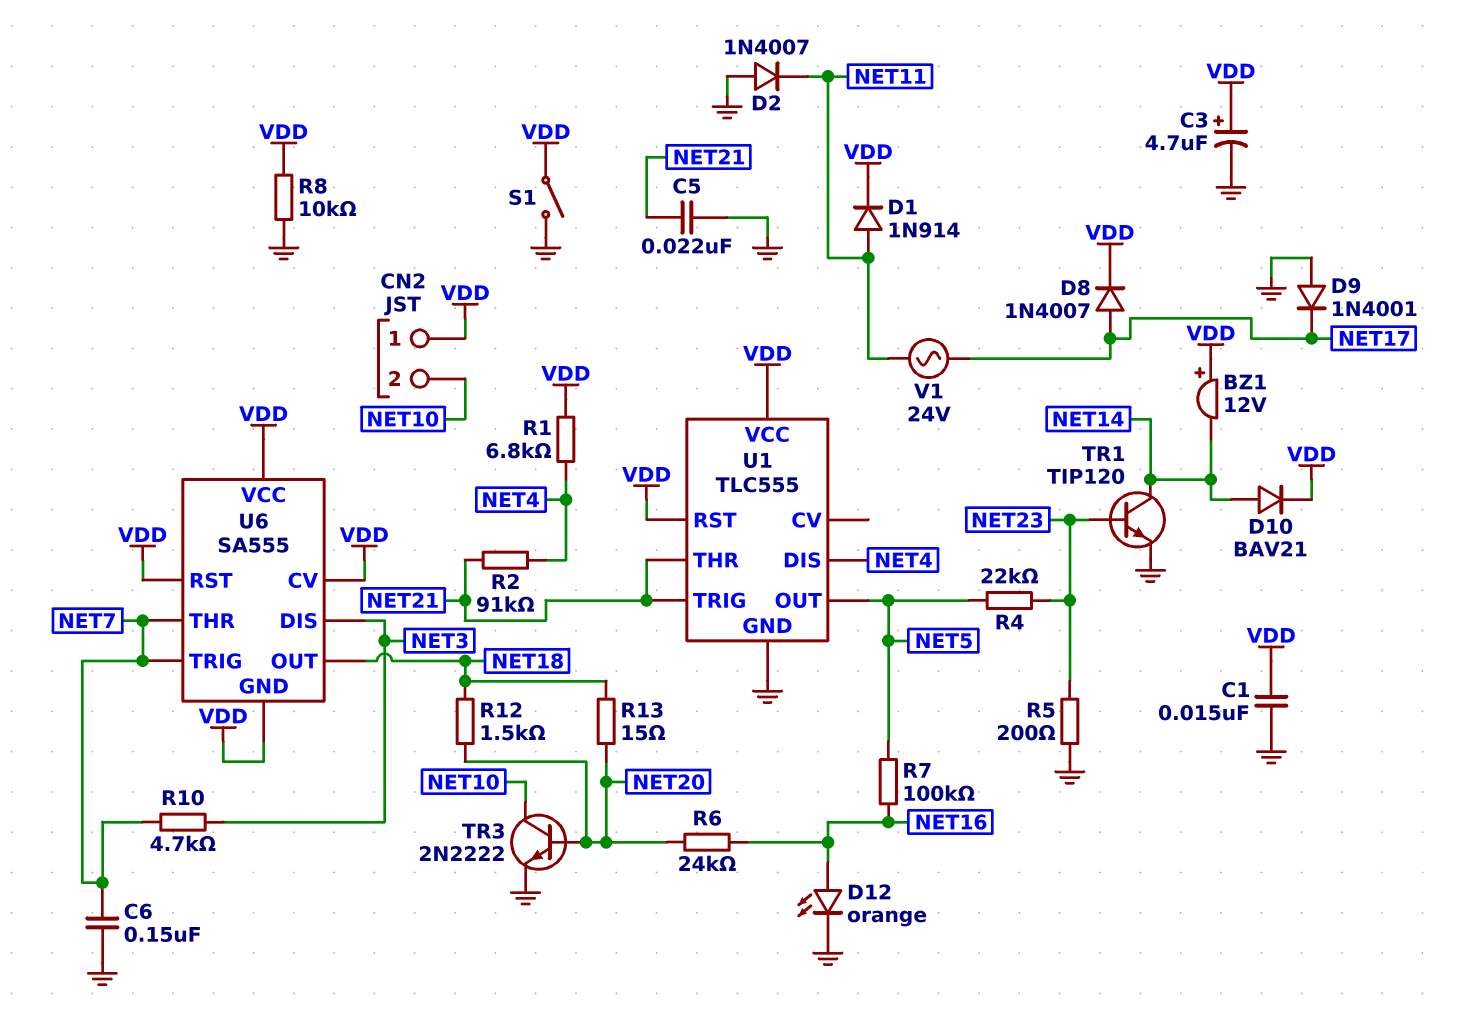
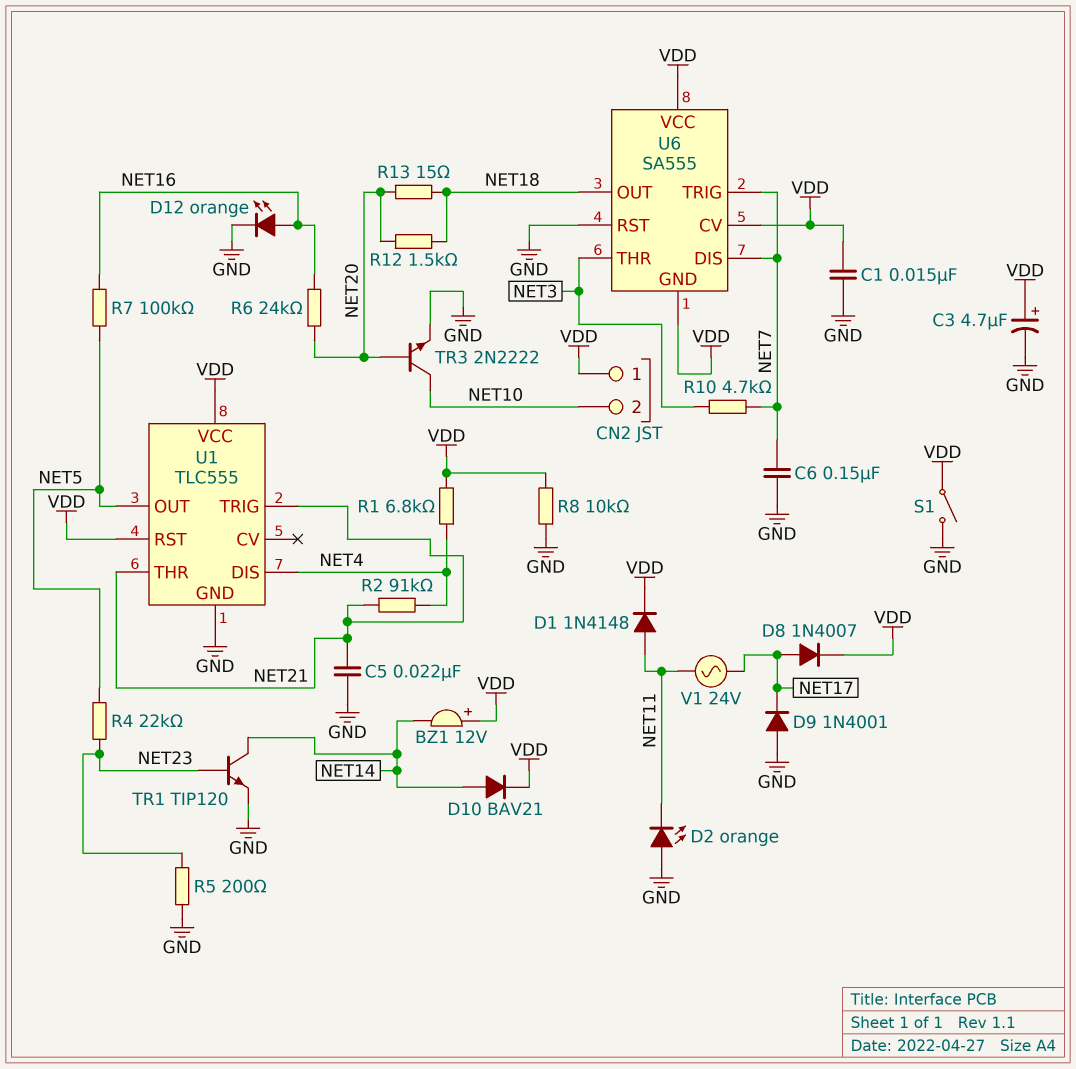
D1: diode 1N914 (A NET11, K VDD) -> diode 1N4148 (A NET11, K VDD)
D2: diode 1N4007 (A GND, K NET11) -> LED orange (A GND, K NET11)
U6 pin DIS: NET3 -> NET7
U6 pin RST: VDD -> GND
U6 pin THR: NET7 -> NET3

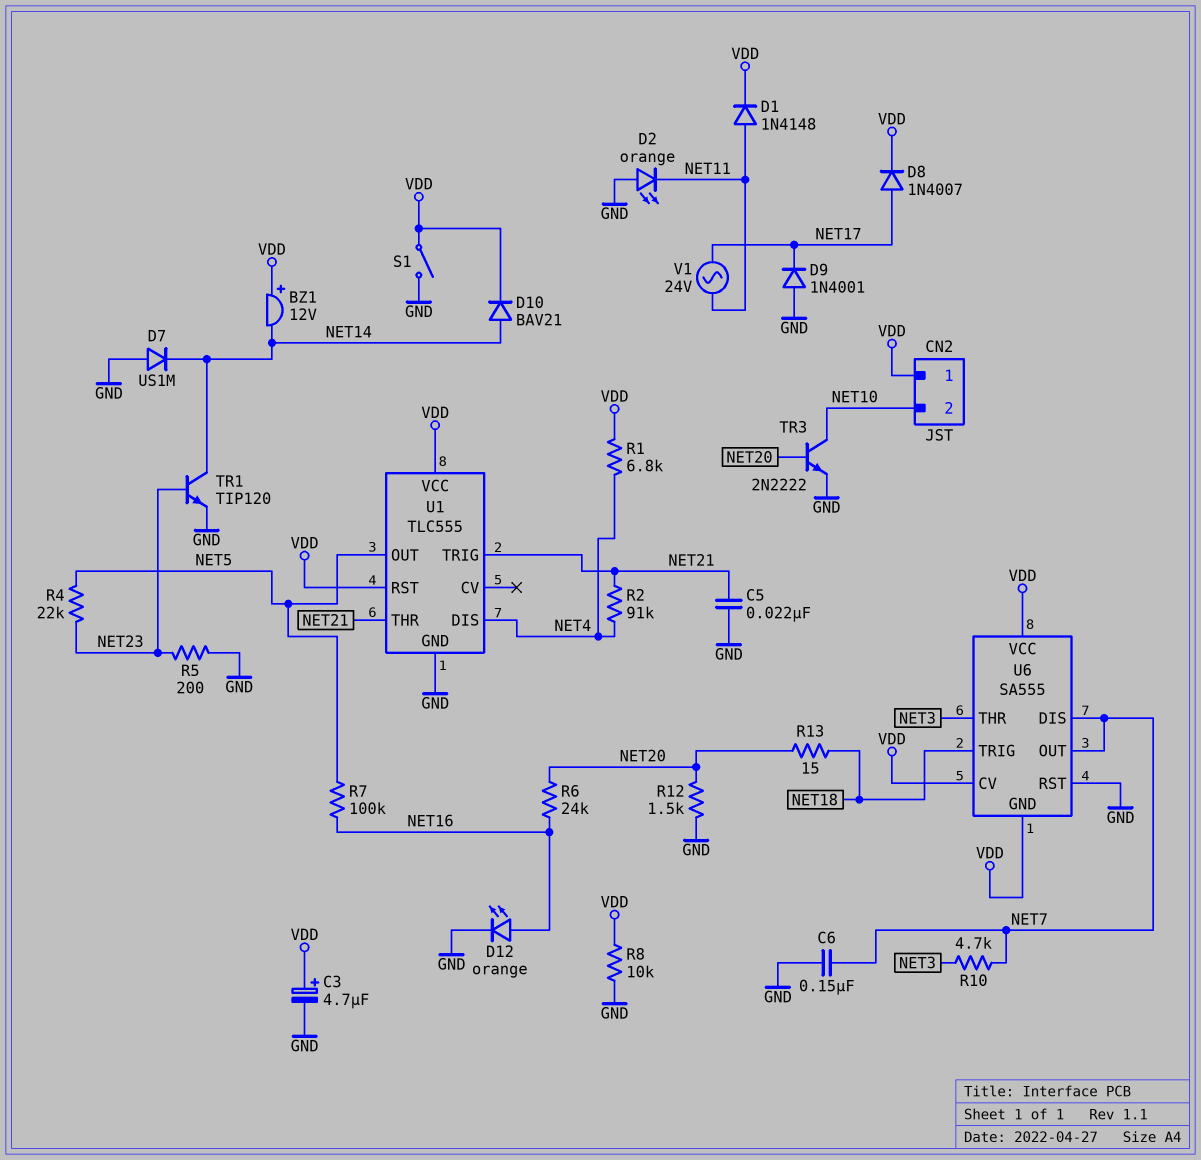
C1: 15nF (GND, VDD) -> none
D7: none -> diode US1M (A GND, K NET14)
R12: 1.5k (NET18, NET20) -> 1.5k (GND, NET20)
U6 pin OUT: NET18 -> NET7
U6 pin TRIG: NET7 -> NET18

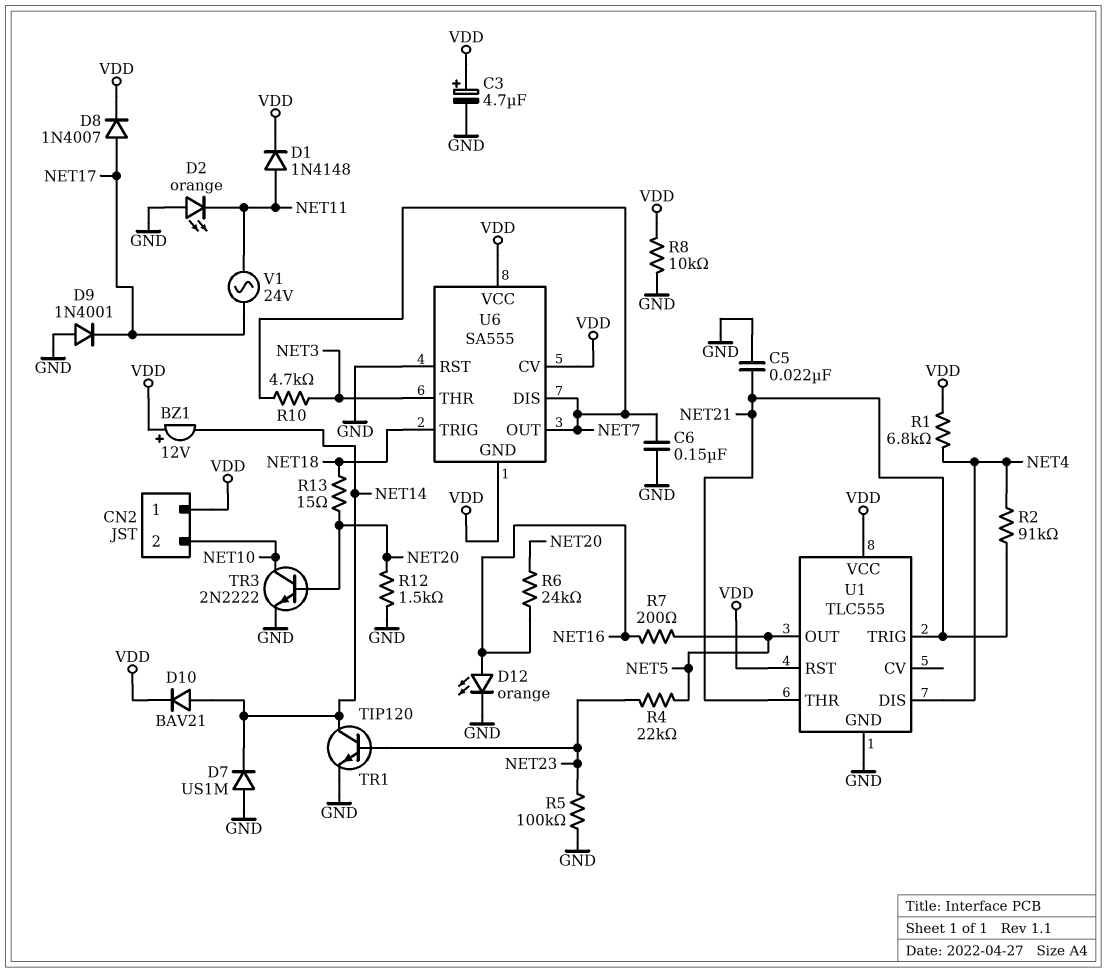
R5: 200 (GND, NET23) -> 100k (GND, NET23)
R7: 100k (NET5, NET16) -> 200 (NET5, NET16)
S1: switch (GND, VDD) -> none

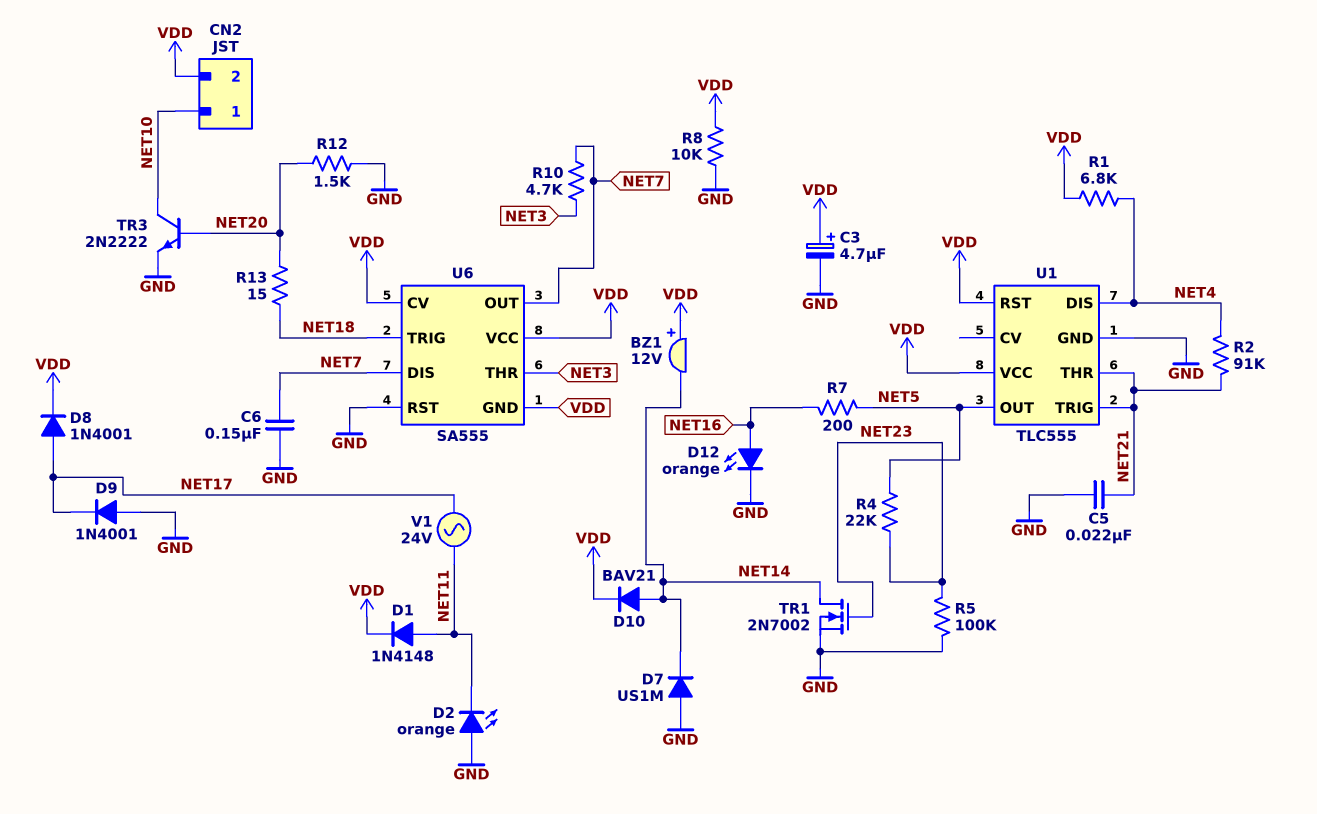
CN2 pin 1: VDD -> NET10
CN2 pin 2: NET10 -> VDD
D8: diode 1N4007 (A NET17, K VDD) -> diode 1N4001 (A NET17, K VDD)
R6: 24k (NET16, NET20) -> none
TR1: NPN TIP120 (B NET23, C NET14, E GND) -> NMOS 2N7002 (G NET23, D NET14, S GND)

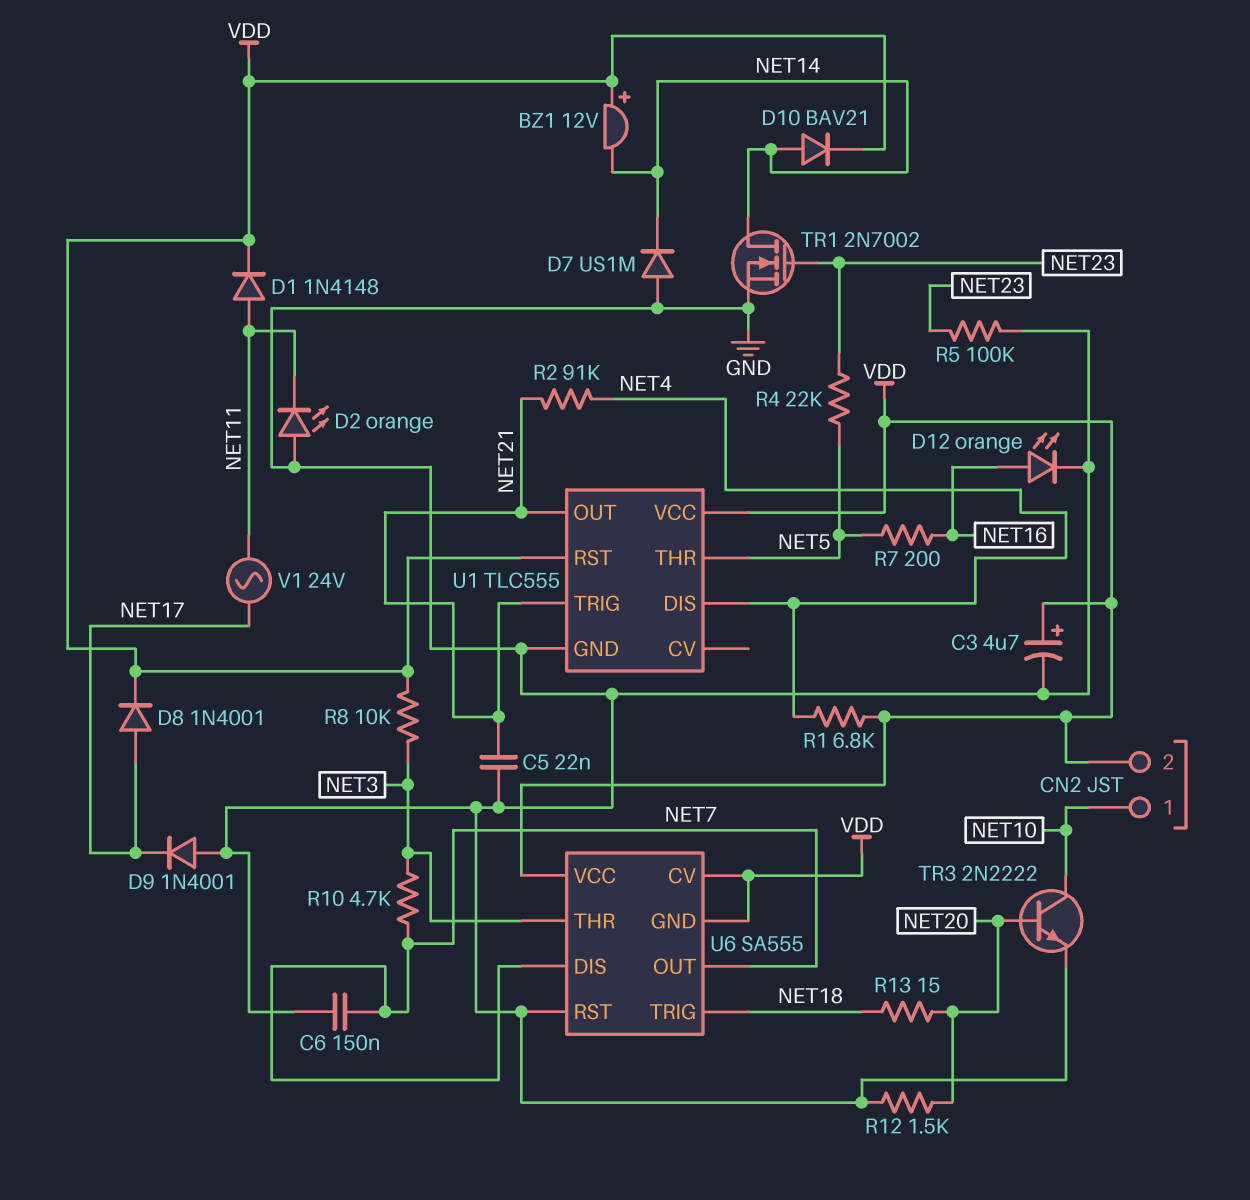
R8: 10k (GND, VDD) -> 10k (NET3, VDD)
U1 pin OUT: NET5 -> NET21
U1 pin THR: NET21 -> NET5

